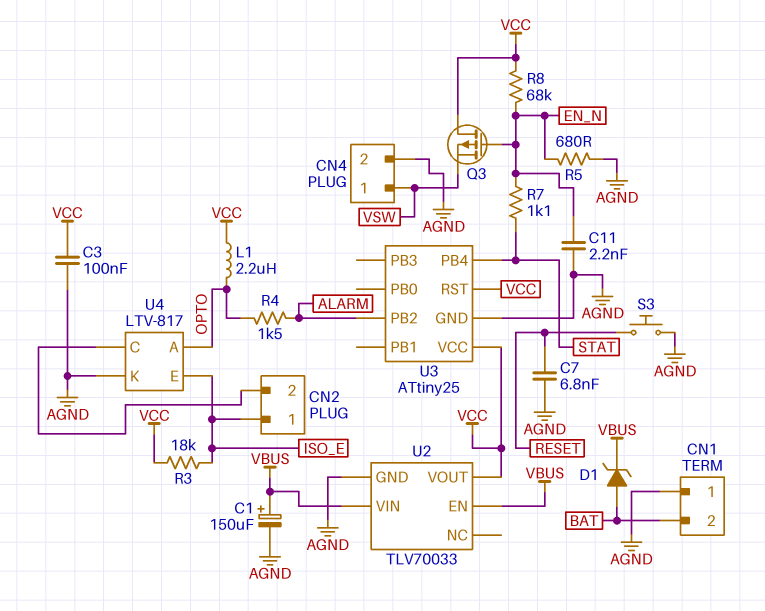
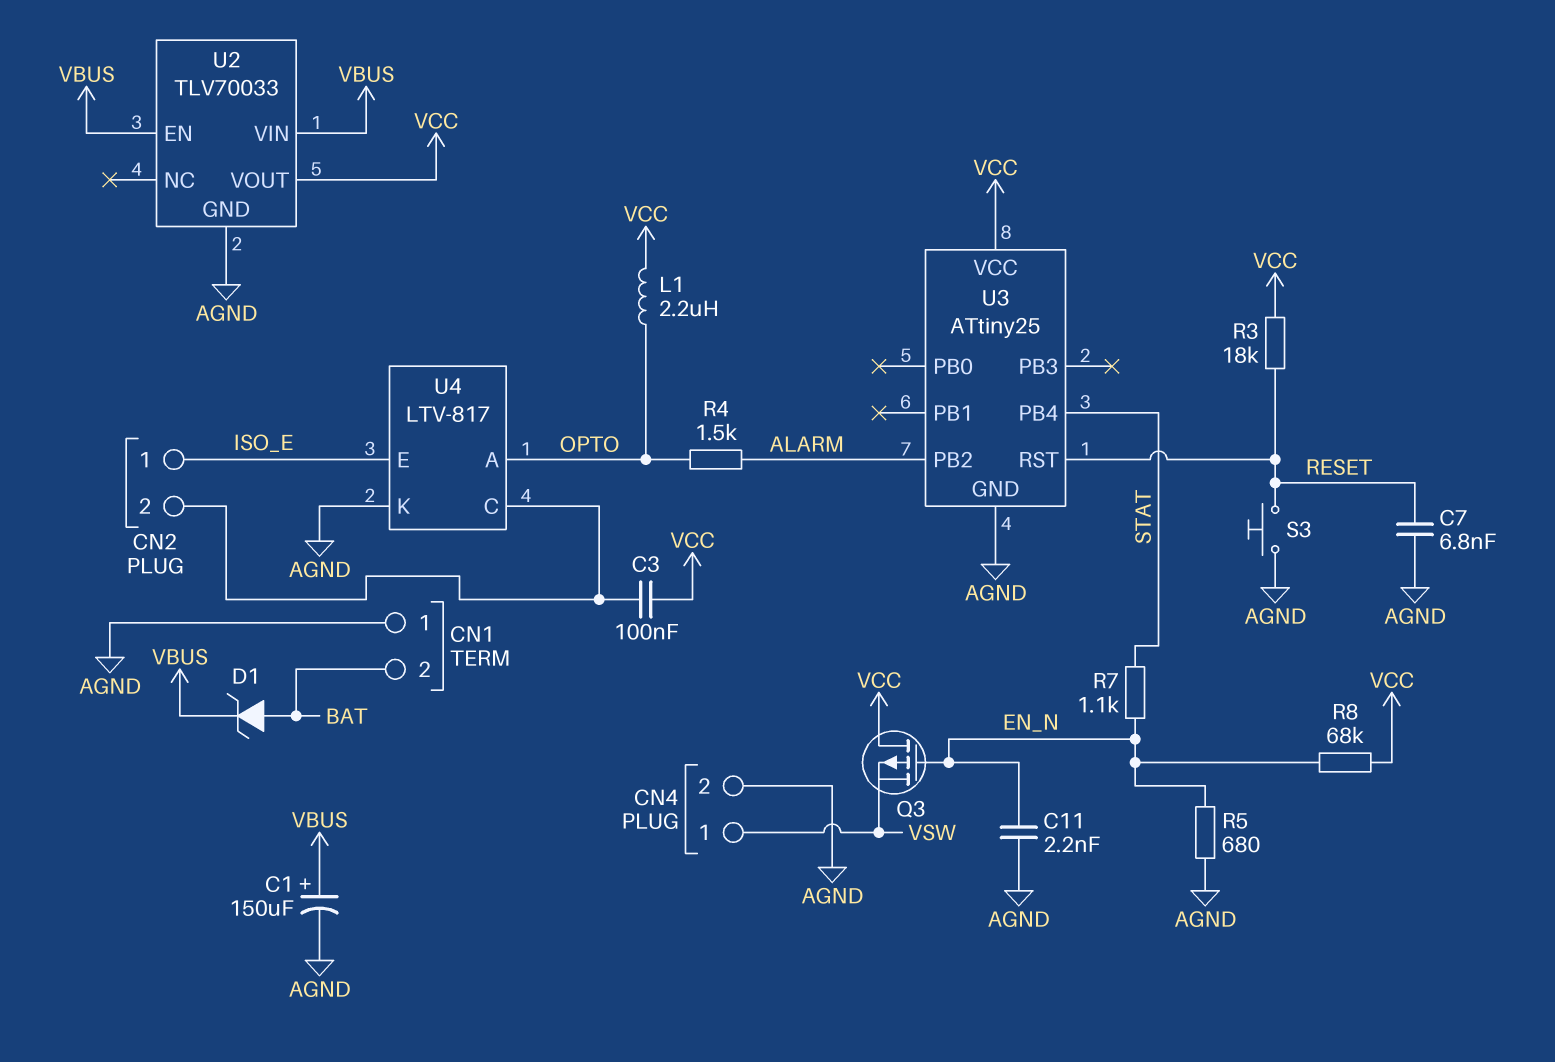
C3: 100nF (AGND, VCC) -> 100nF (CN2/2, VCC)
R3: 18k (ISO_E, VCC) -> 18k (RESET, VCC)
U3 pin RST: VCC -> RESET

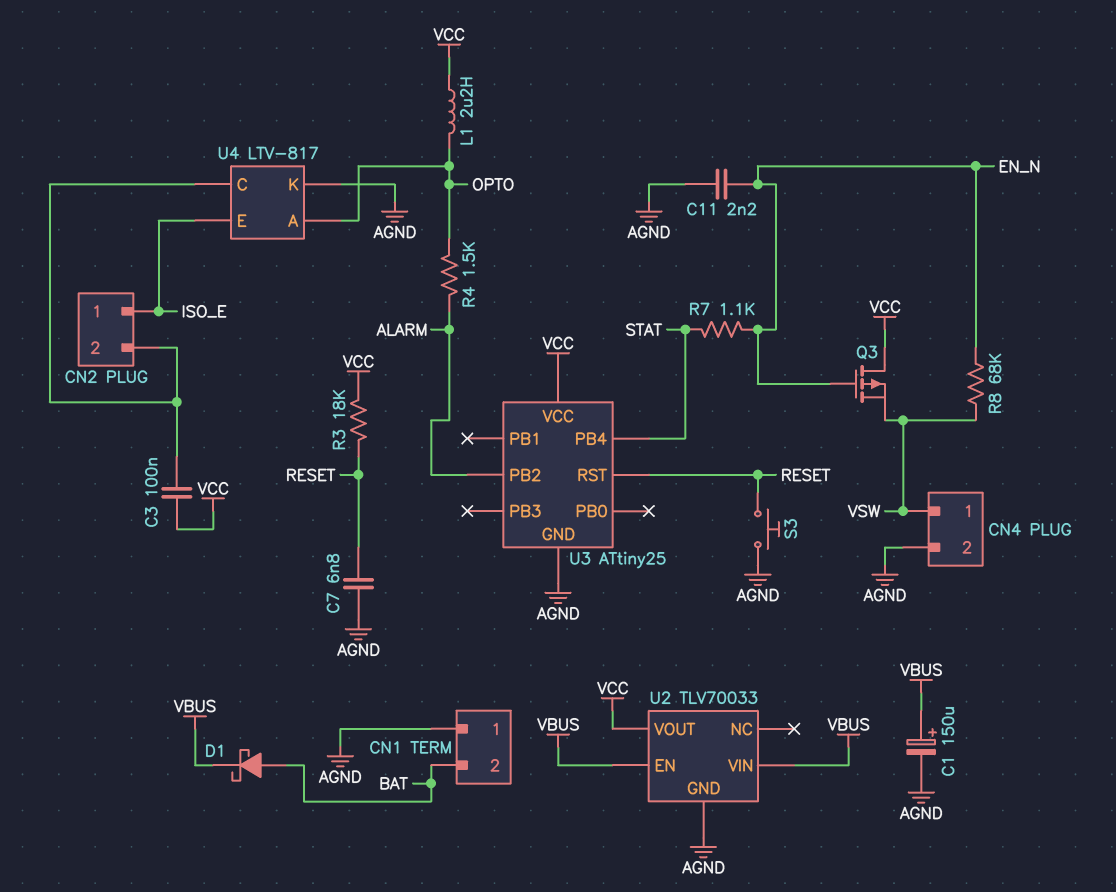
D1: zener (A BAT, K VBUS) -> schottky (A BAT, K VBUS)
R5: 680 (AGND, EN_N) -> none
R8: 68k (EN_N, VCC) -> 68k (EN_N, VSW)

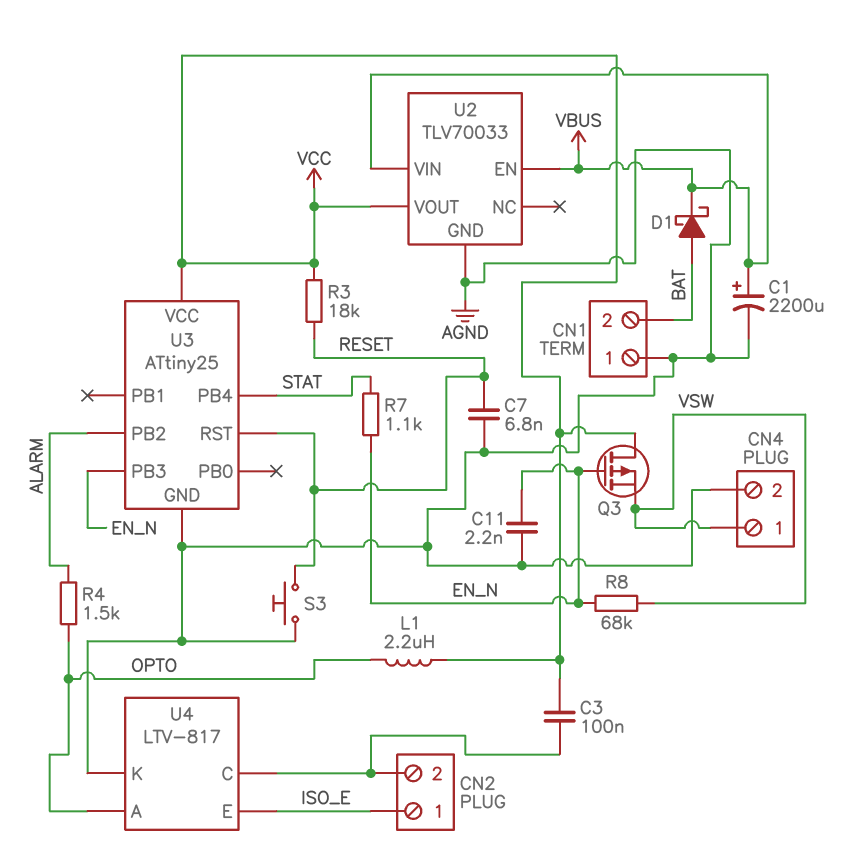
C1: 150uF (plus VBUS, minus AGND) -> 2200uF (plus VBUS, minus AGND)
U3 pin PB3: none -> EN_N

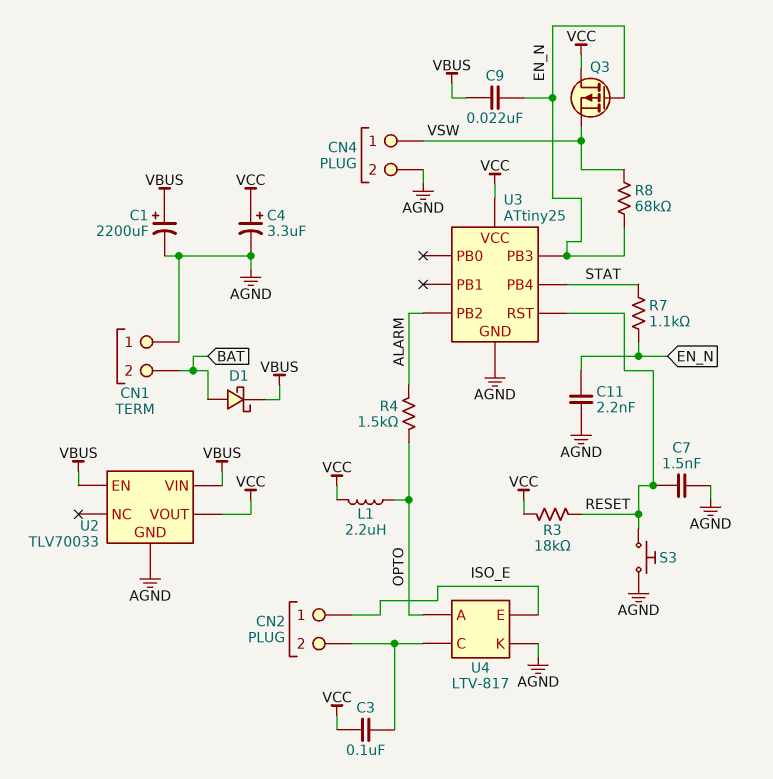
C4: none -> 3.3uF (plus VCC, minus AGND)
C7: 6.8nF (AGND, RESET) -> 1.5nF (AGND, RESET)
C9: none -> 22nF (EN_N, VBUS)

